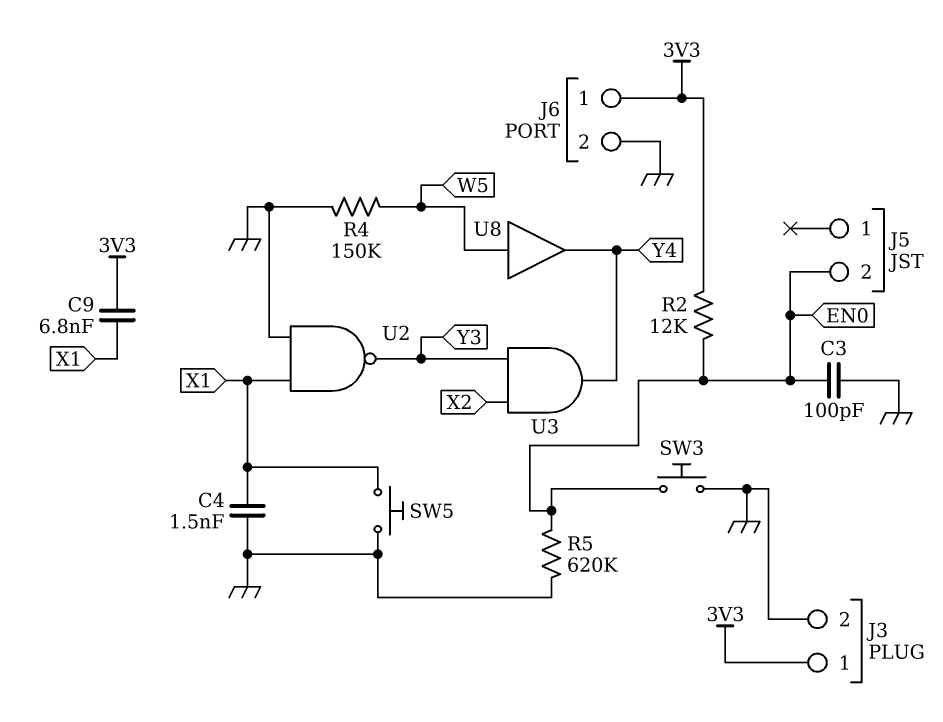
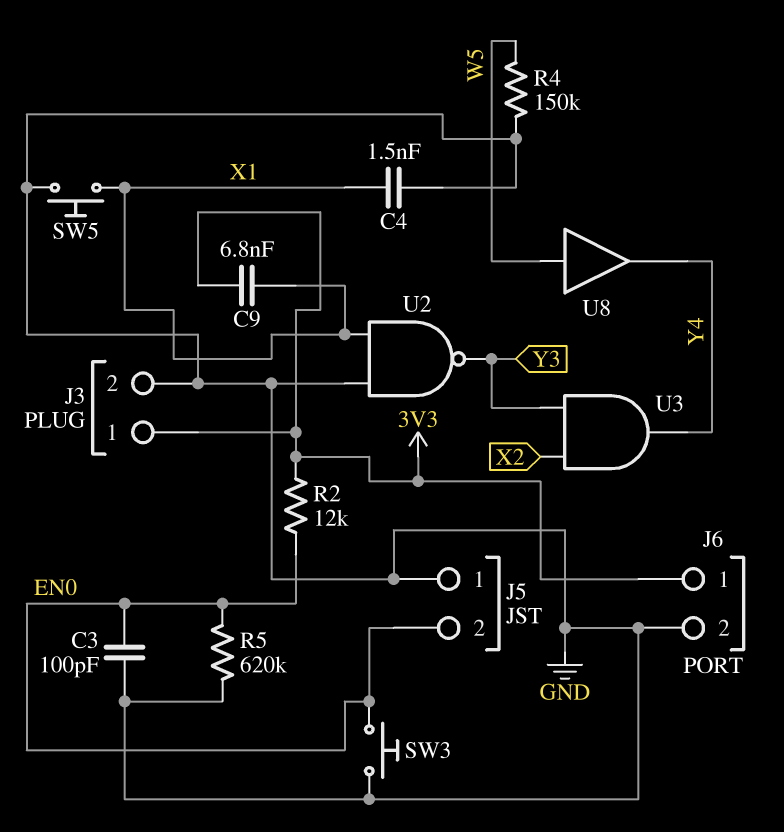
J5 pin 1: none -> GND

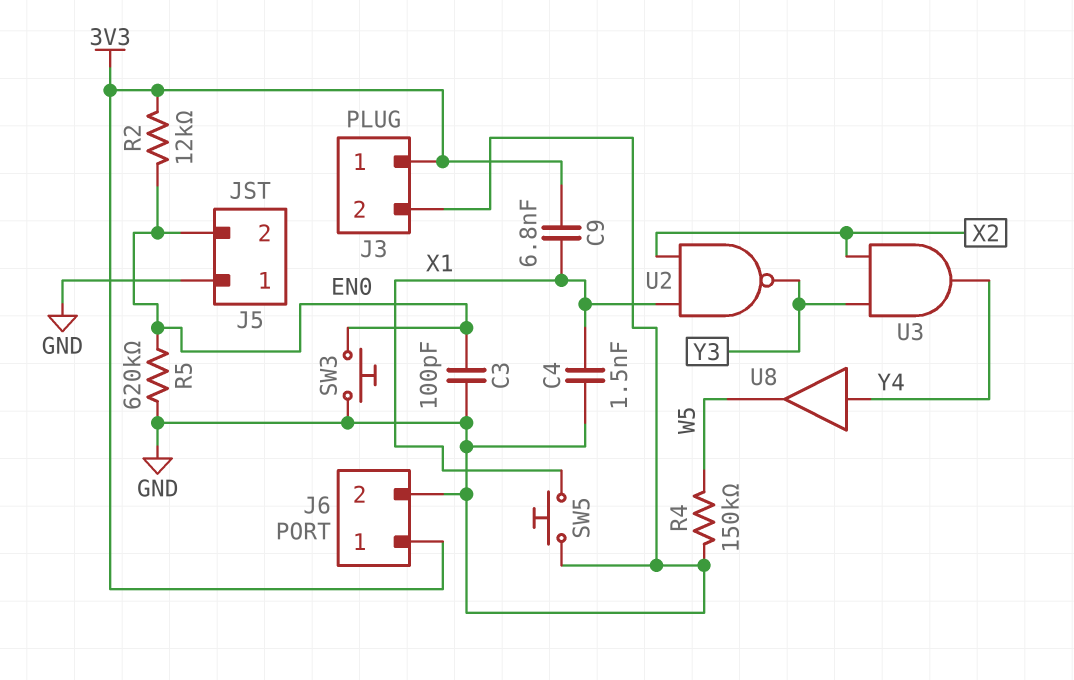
U2: NAND (in GND, in X1, out Y3) -> NAND (in X1, in X2, out Y3)
U8: buffer (in W5, out Y4) -> buffer (in Y4, out W5)

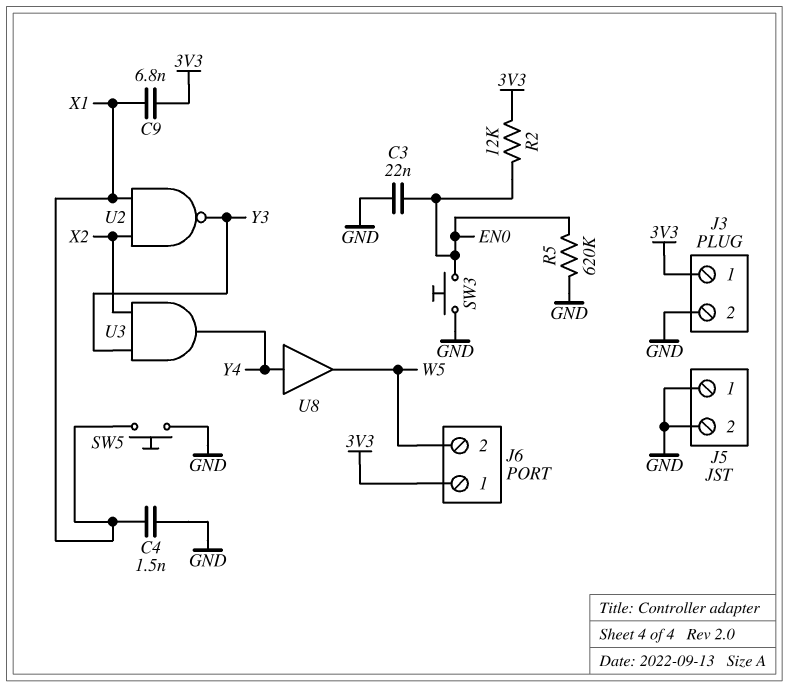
C3: 100pF (EN0, GND) -> 22nF (EN0, GND)
J5 pin 2: EN0 -> GND
J6 pin 2: GND -> W5
R4: 150k (GND, W5) -> none

